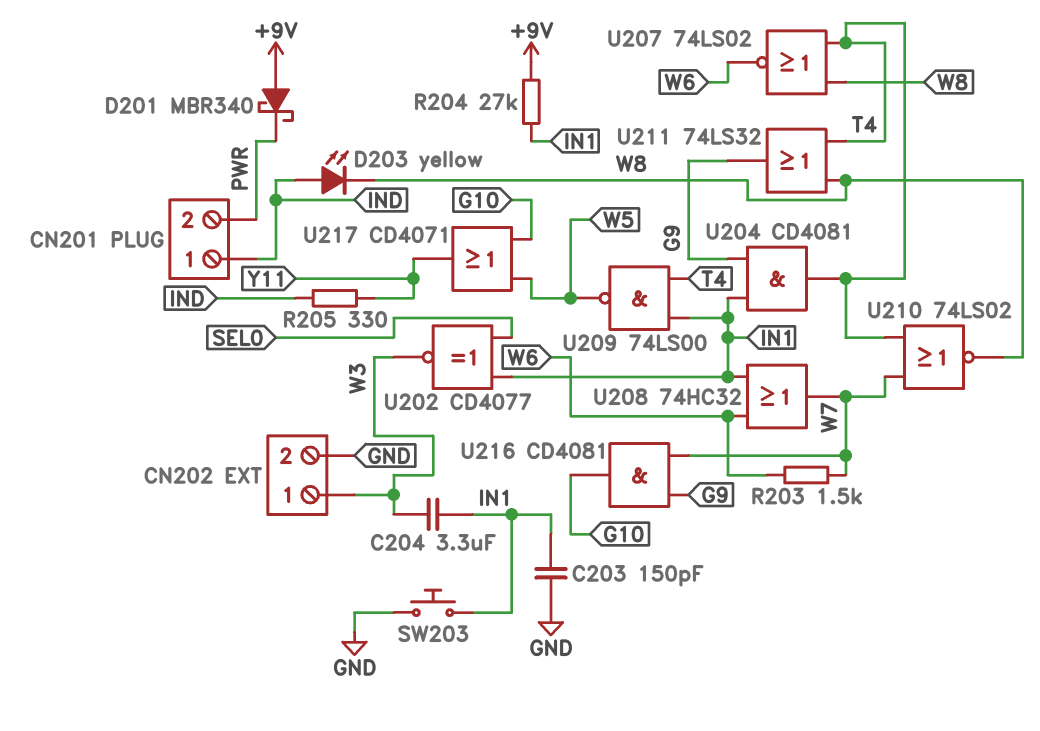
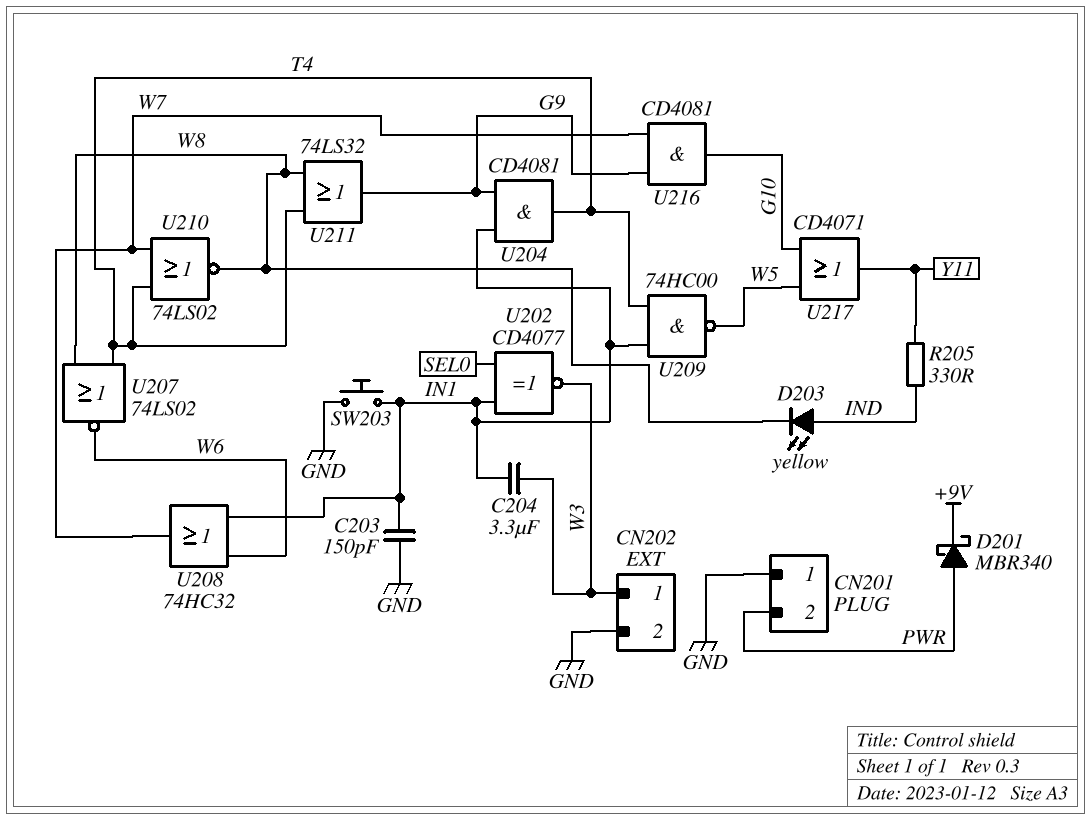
CN201 pin 1: IND -> GND
D201: schottky MBR340 (A +9V, K PWR) -> schottky MBR340 (A PWR, K +9V)
R203: 1.5k (W6, W7) -> none
R204: 27k (+9V, IN1) -> none
U209: NAND 74LS00 (in IN1, in T4, out W5) -> NAND 74HC00 (in IN1, in T4, out W5)

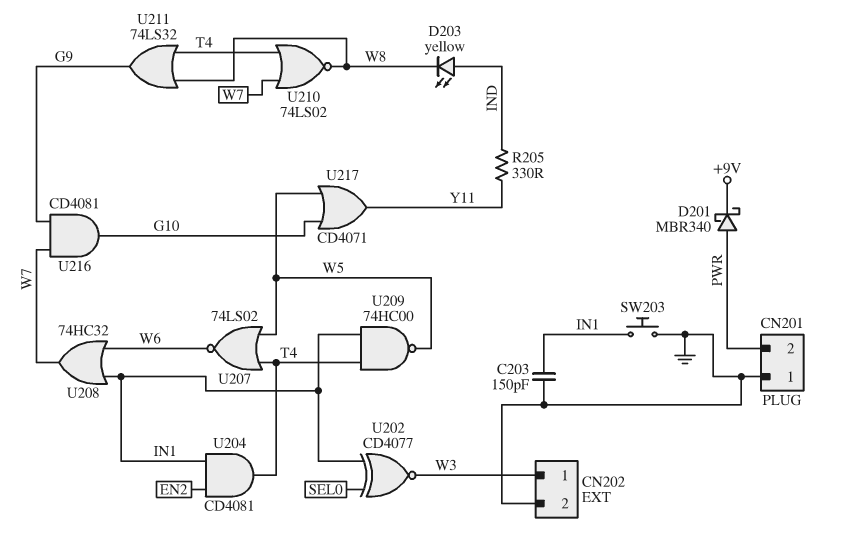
C204: 3.3uF (IN1, W3) -> none
U204: AND CD4081 (in G9, in IN1, out T4) -> AND CD4081 (in EN2, in IN1, out T4)
U207: NOR 74LS02 (in T4, in W8, out W6) -> NOR 74LS02 (in T4, in W5, out W6)

